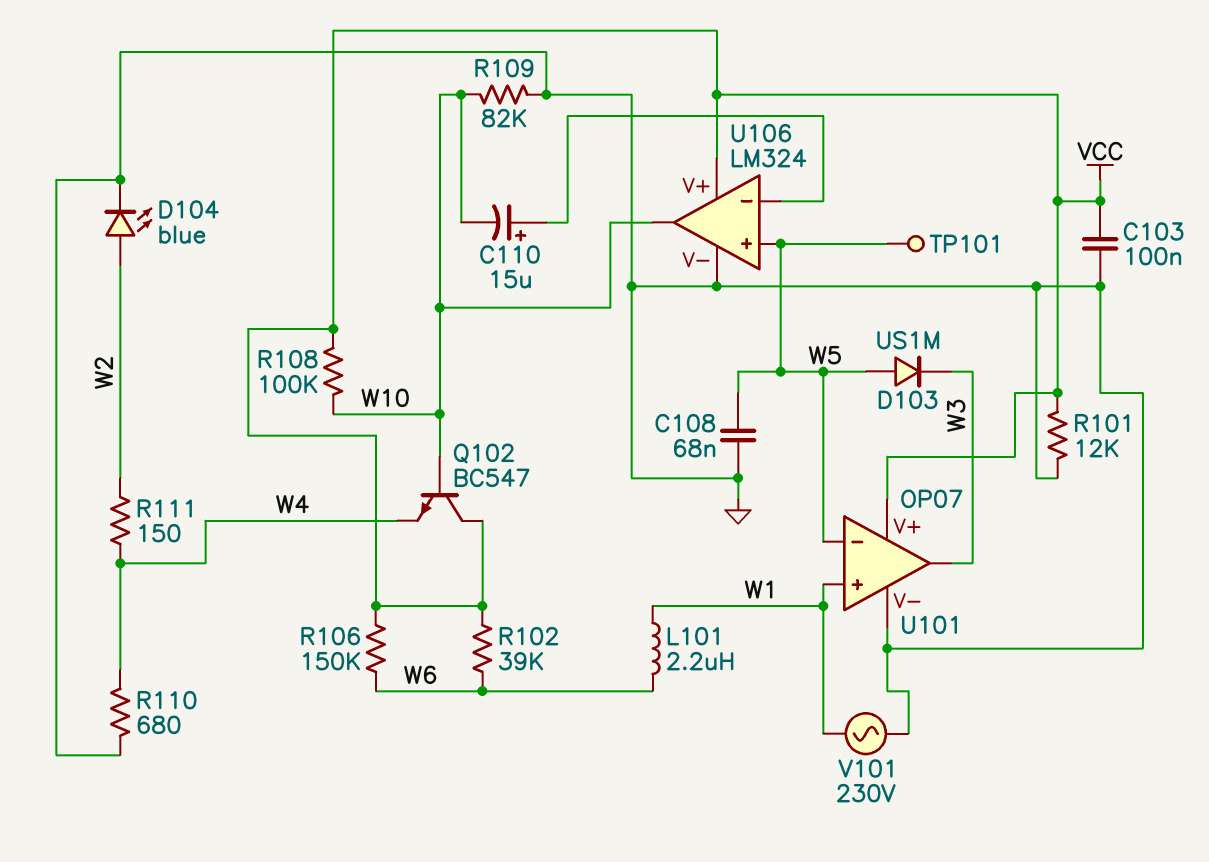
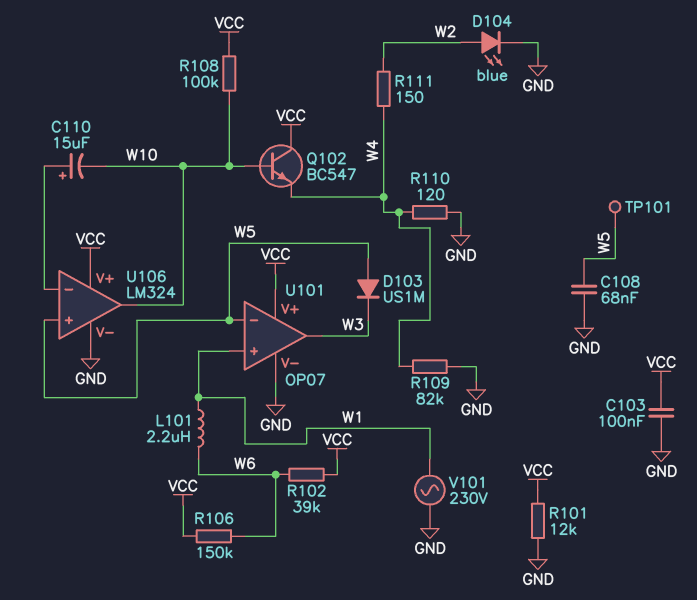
R109: 82k (GND, W10) -> 82k (GND, W4)
R110: 680 (GND, W4) -> 120 (GND, W4)

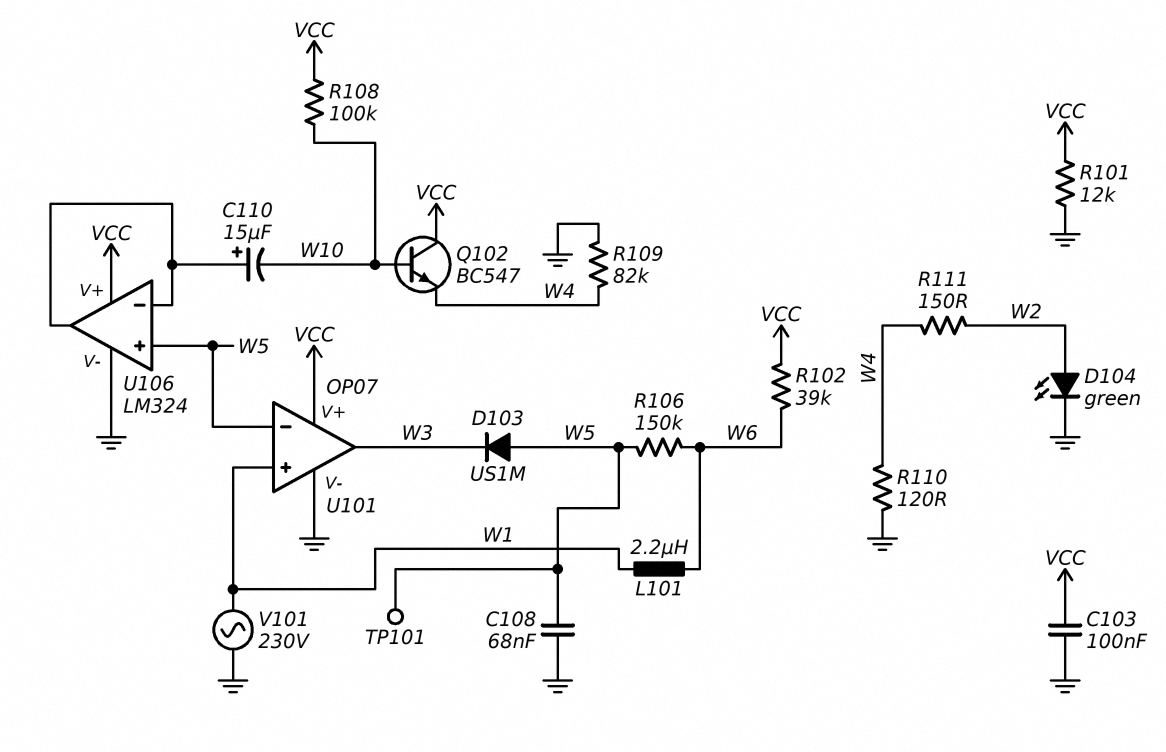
D104: LED blue (A W2, K GND) -> LED green (A W2, K GND)
R106: 150k (VCC, W6) -> 150k (W5, W6)
U106 pin out: W10 -> U106/in-

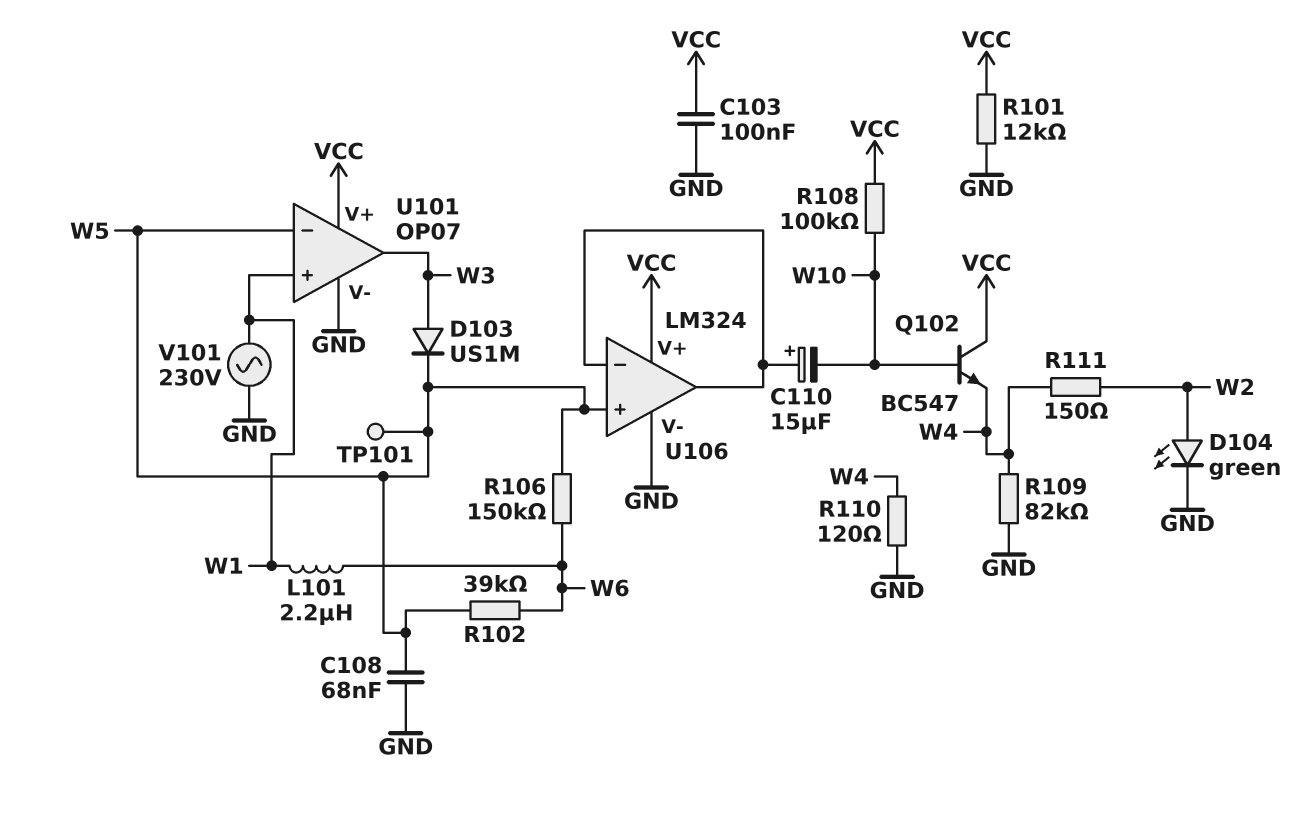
D103: diode US1M (A W5, K W3) -> diode US1M (A W3, K W5)
R102: 39k (VCC, W6) -> 39k (W5, W6)

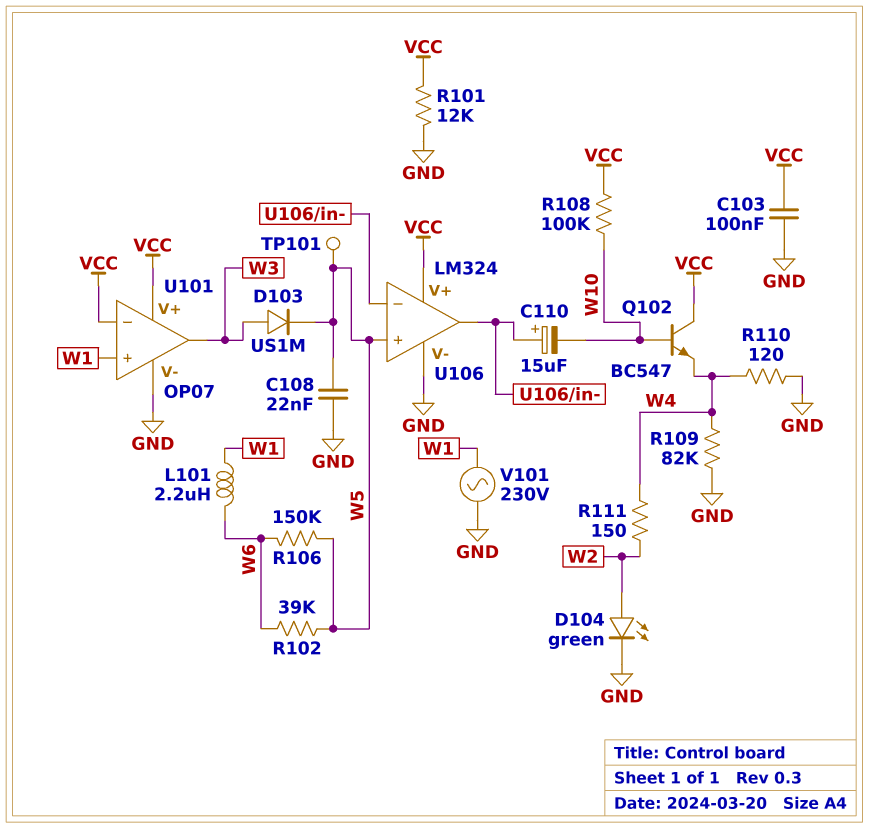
C108: 68nF (GND, W5) -> 22nF (GND, W5)
U101 pin in-: W5 -> VCC

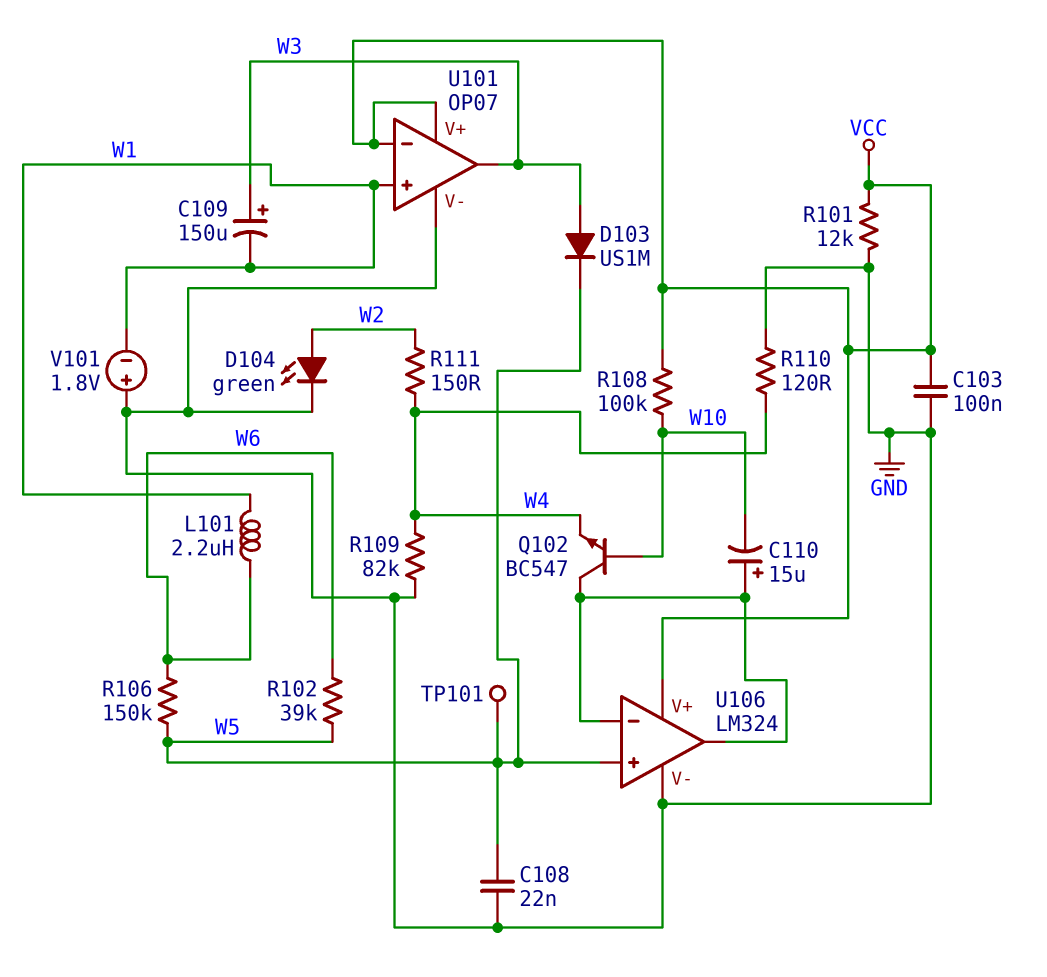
C109: none -> 150uF (plus W3, minus W1)
Q102: NPN BC547 (B W10, C VCC, E W4) -> NPN BC547 (B W10, C U106/in-, E W4)
V101: AC 230V (GND, W1) -> 1.8V (plus GND, minus W1)

